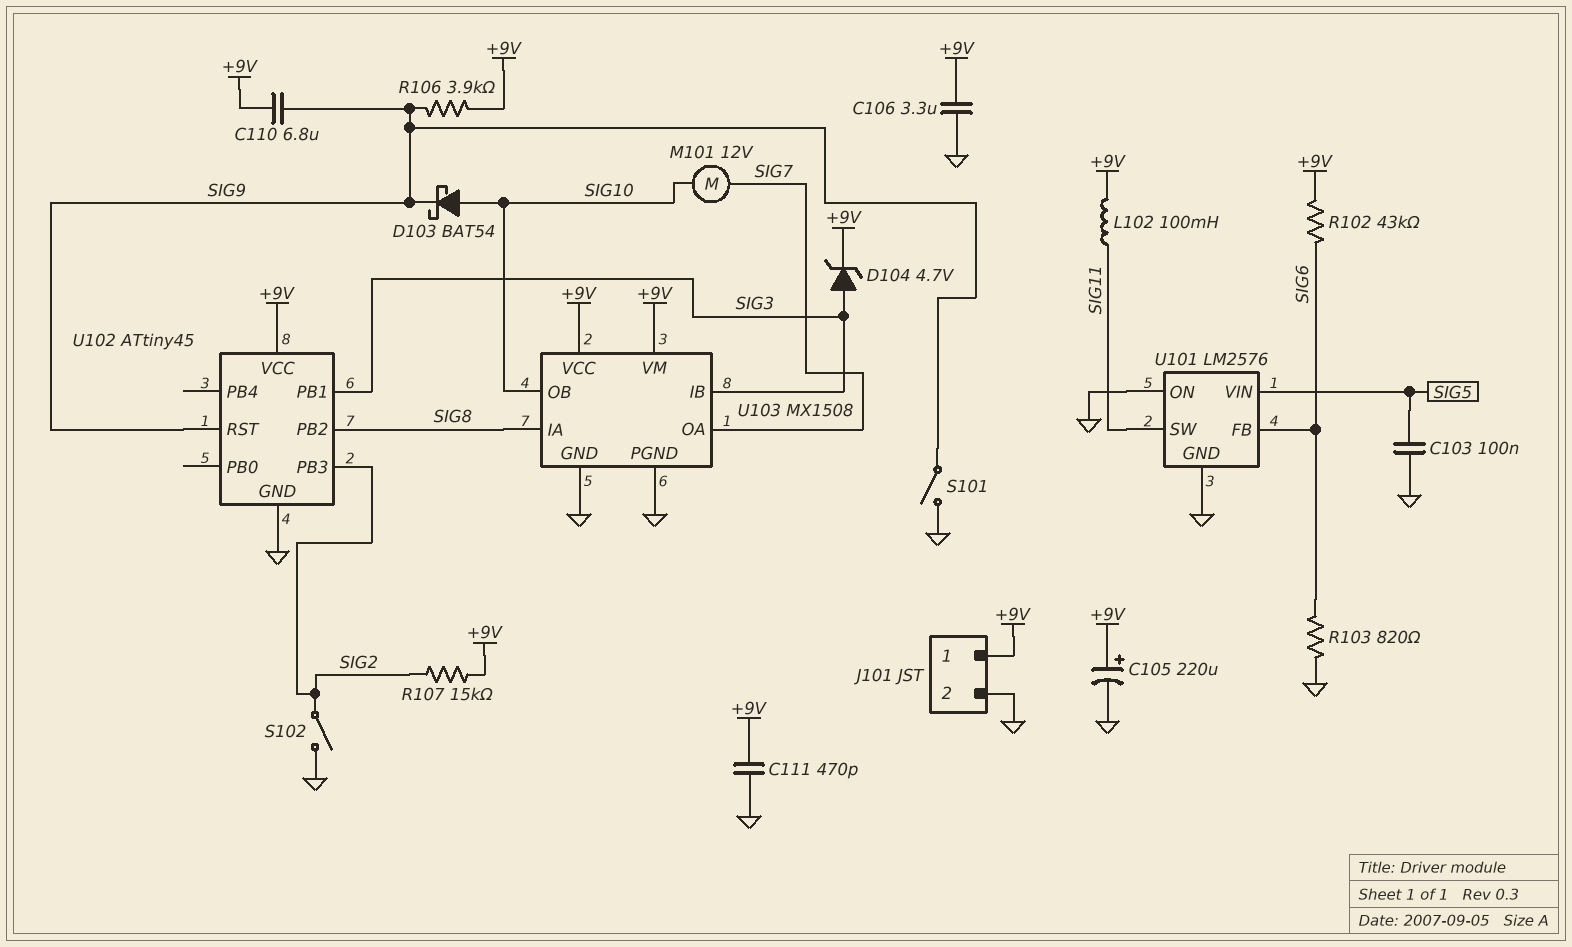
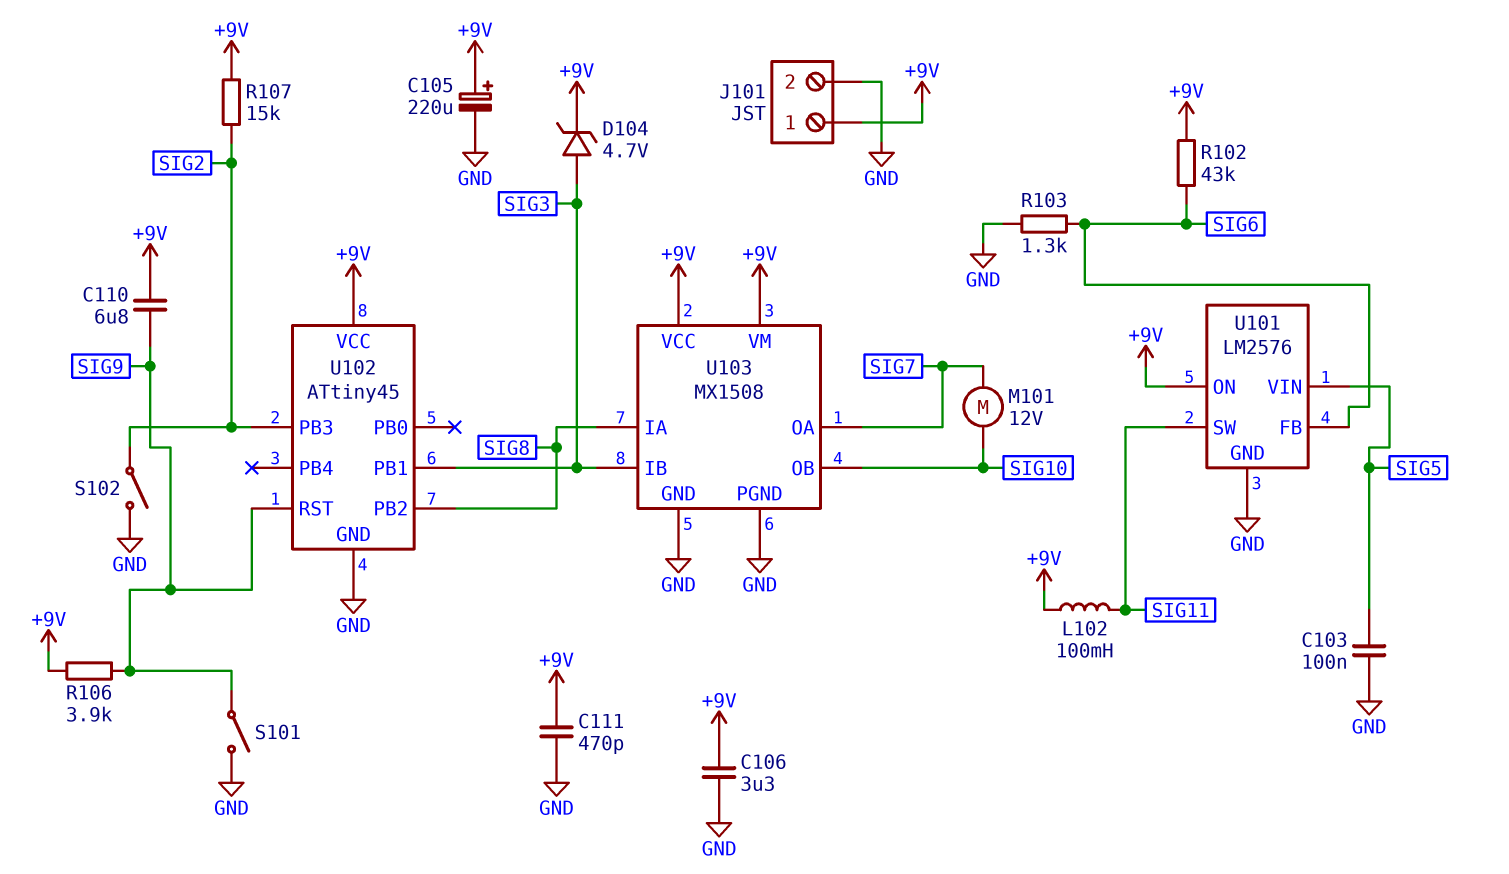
D103: schottky BAT54 (A SIG10, K SIG9) -> none
R103: 820 (GND, SIG6) -> 1.3k (GND, SIG6)
U101 pin ON: GND -> +9V

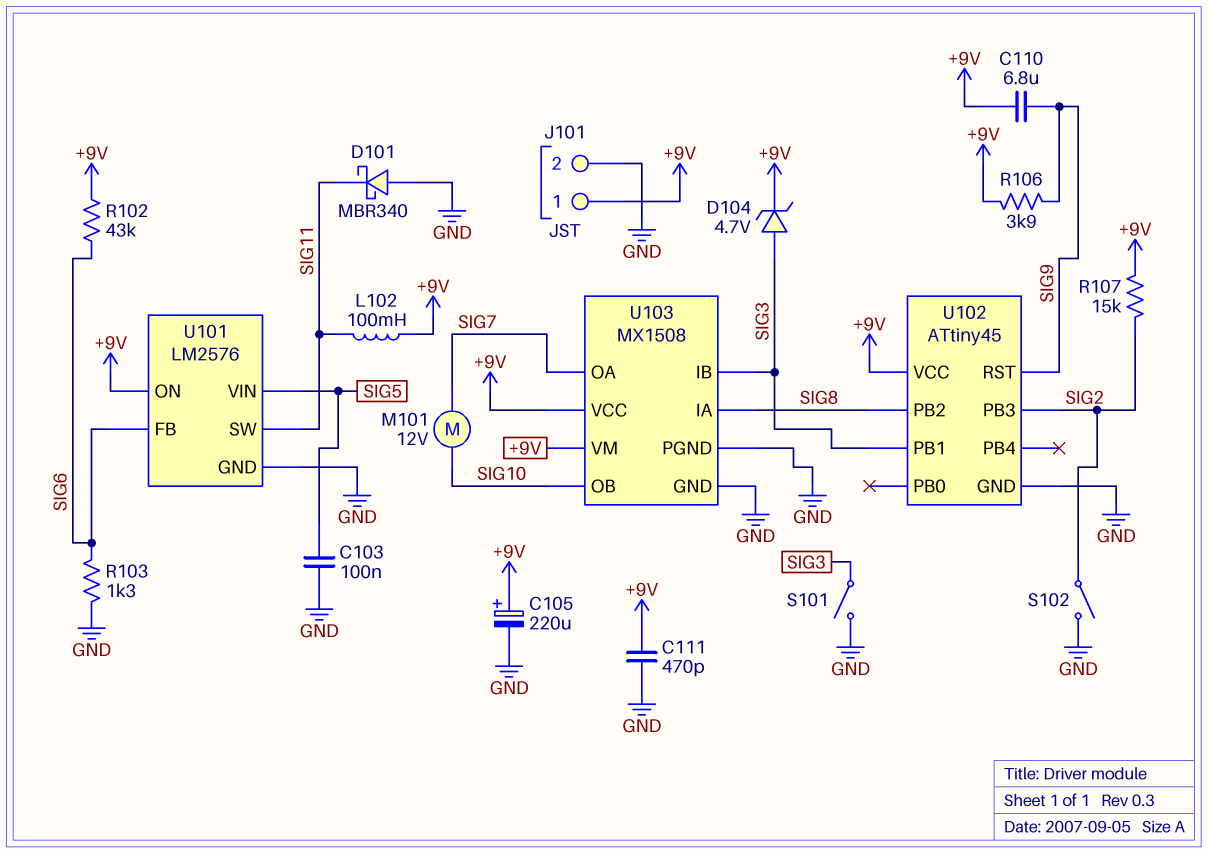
C106: 3.3uF (+9V, GND) -> none
D101: none -> schottky MBR340 (A GND, K SIG11)
S101: switch (GND, SIG9) -> switch (GND, SIG3)

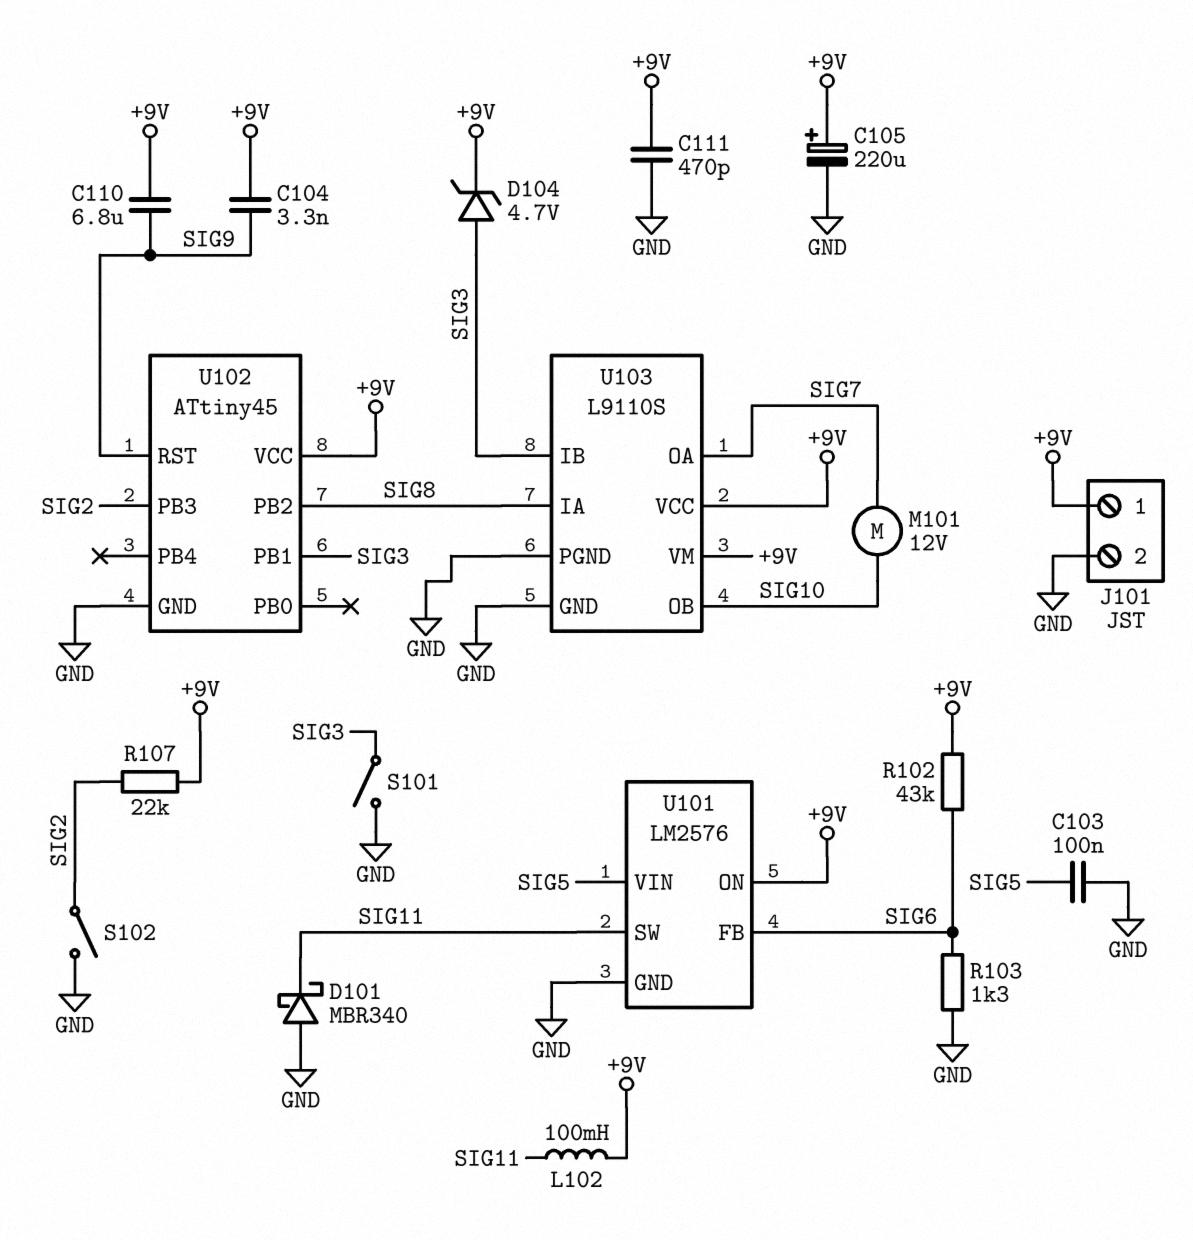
C104: none -> 3.3nF (+9V, SIG9)
R106: 3.9k (+9V, SIG9) -> none
R107: 15k (+9V, SIG2) -> 22k (+9V, SIG2)
U103: MX1508 -> L9110S

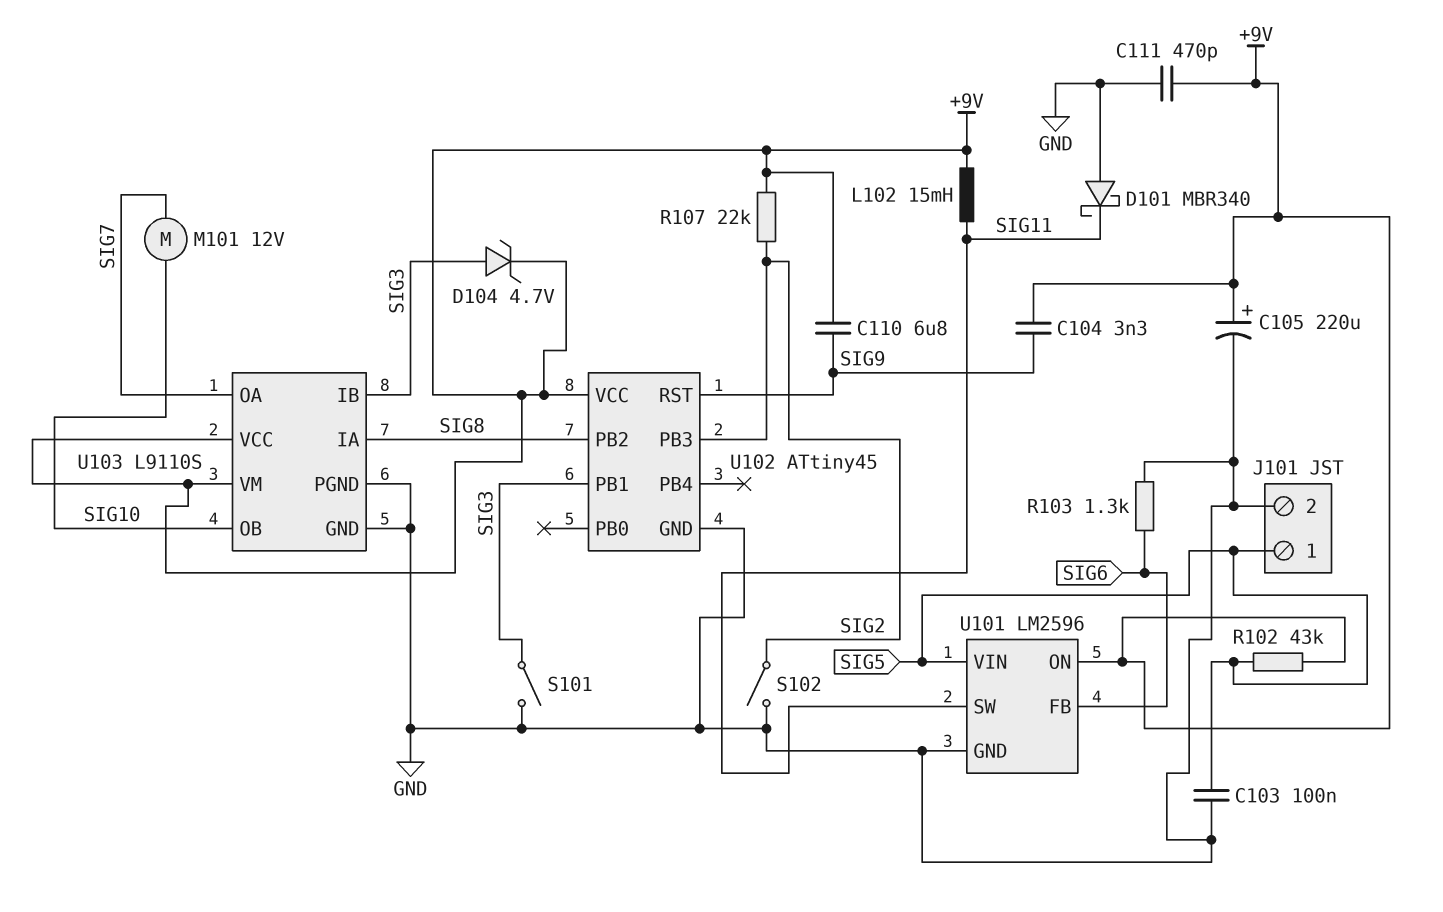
J101 pin 1: +9V -> SIG5
L102: 100mH (+9V, SIG11) -> 15mH (+9V, SIG11)
R102: 43k (+9V, SIG6) -> 43k (+9V, SIG5)
U101: LM2576 -> LM2596

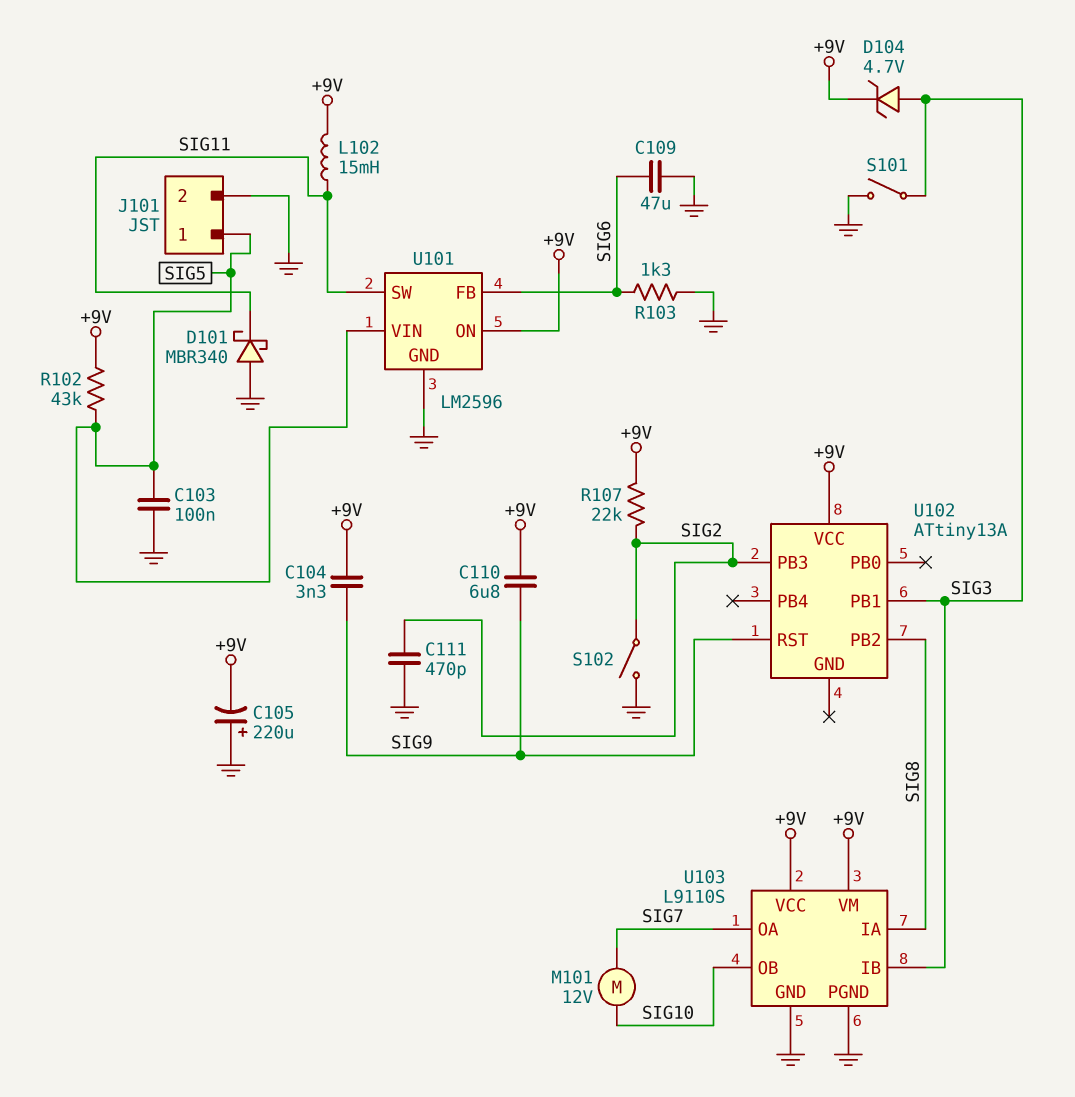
C105: 220uF (plus +9V, minus GND) -> 220uF (plus GND, minus +9V)
C109: none -> 47uF (GND, SIG6)
C111: 470pF (+9V, GND) -> 470pF (GND, SIG2)
U102: ATtiny45 -> ATtiny13A
U102 pin GND: GND -> none

